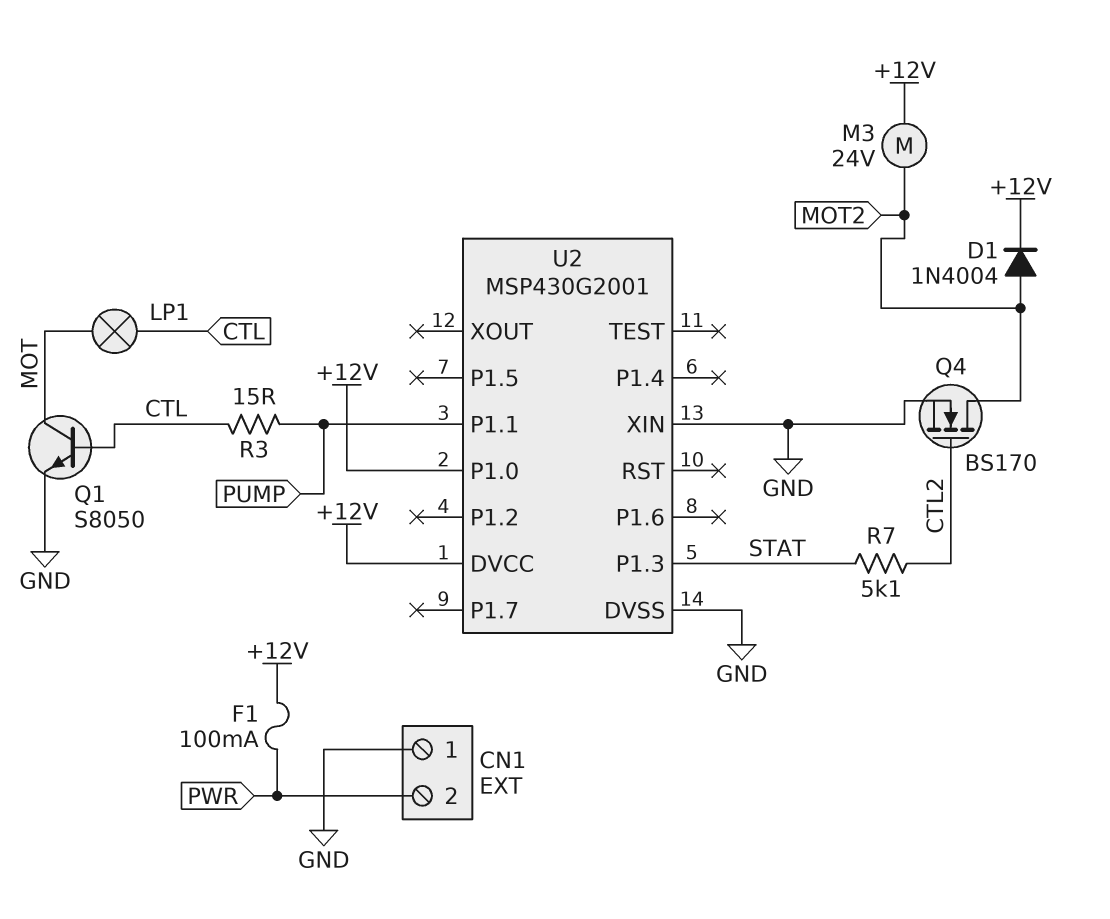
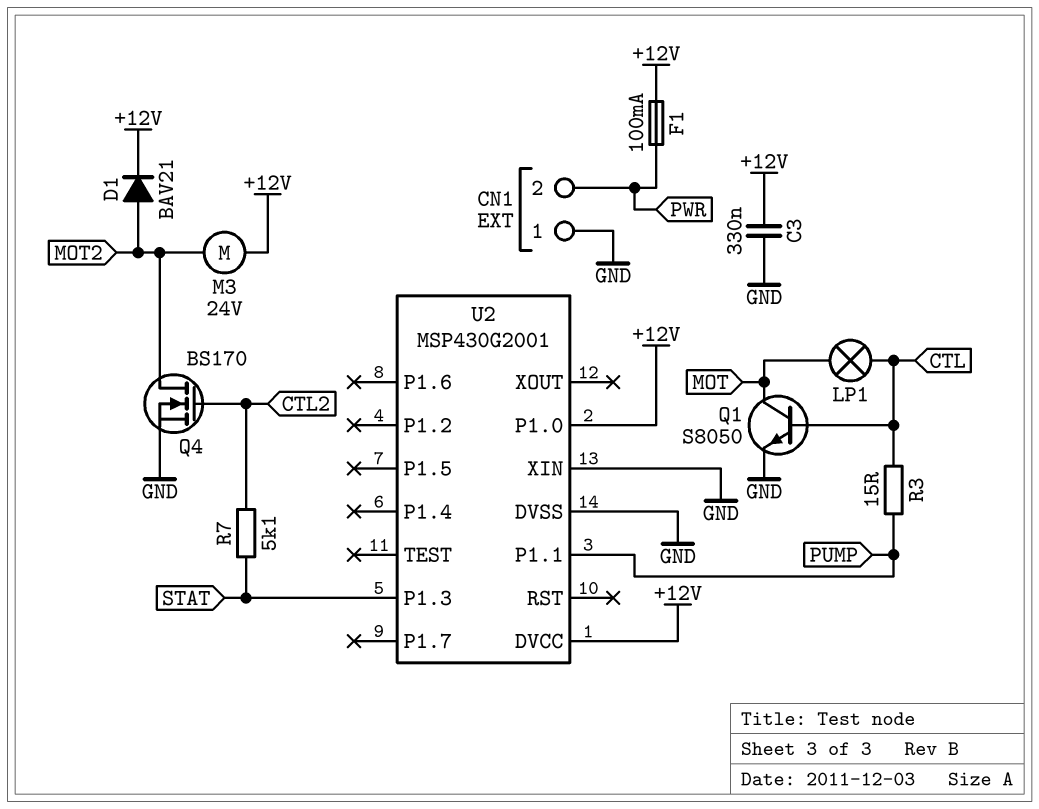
C3: none -> 330nF (+12V, GND)
D1: diode 1N4004 (A MOT2, K +12V) -> diode BAV21 (A MOT2, K +12V)

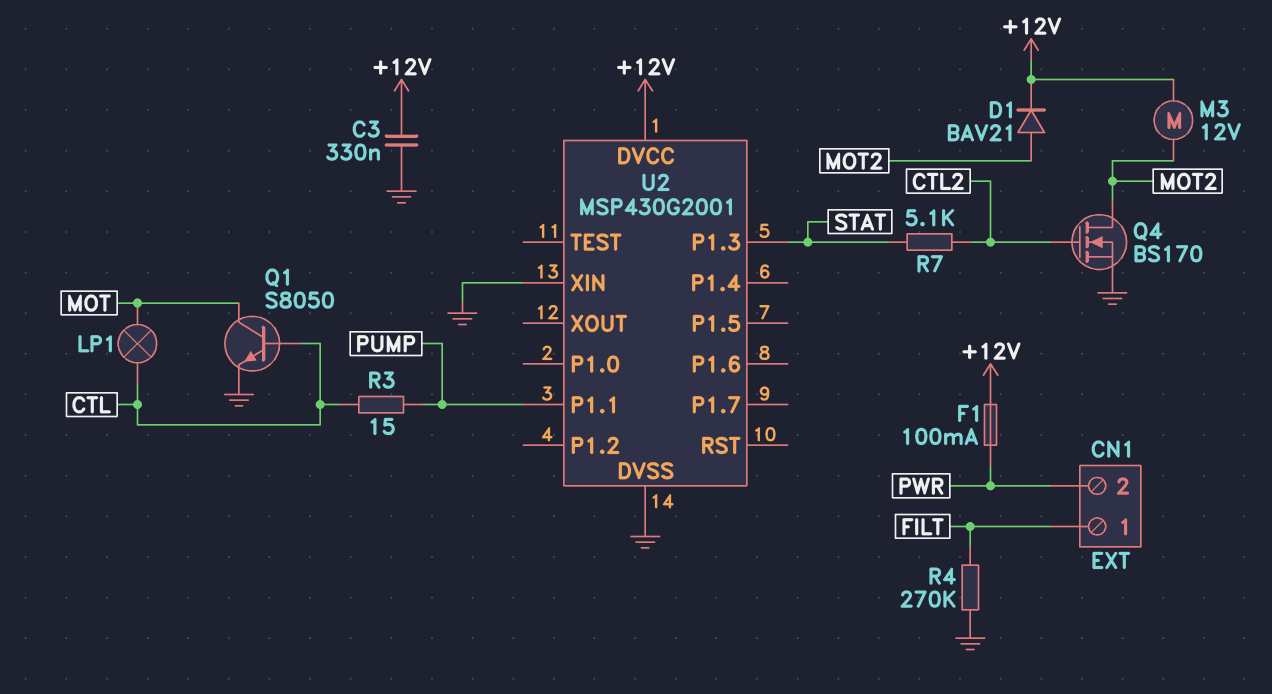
CN1 pin 1: GND -> FILT
M3: motor 24V (+12V, MOT2) -> motor 12V (+12V, MOT2)
R4: none -> 270k (FILT, GND)
U2 pin P1.0: +12V -> none

